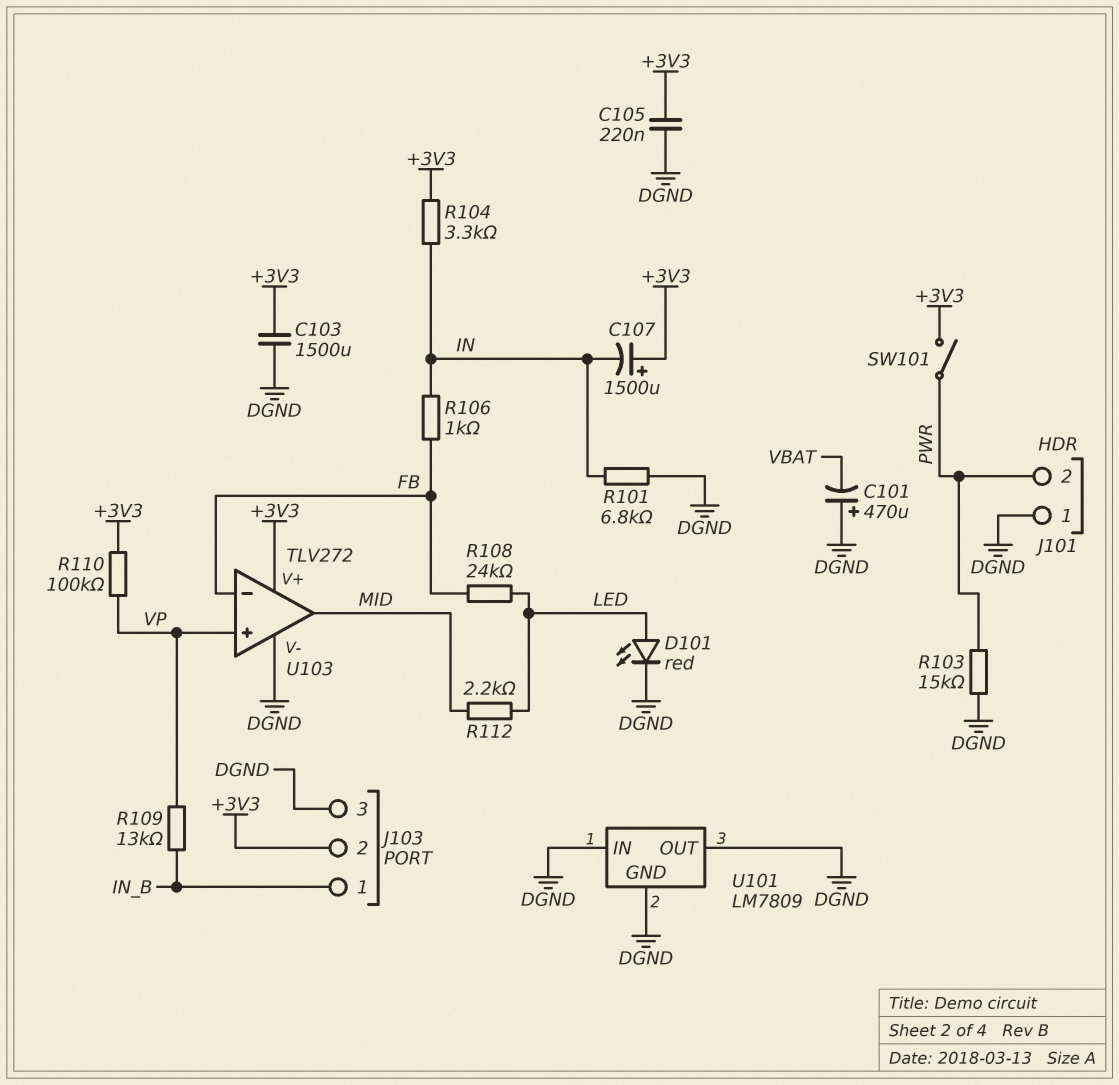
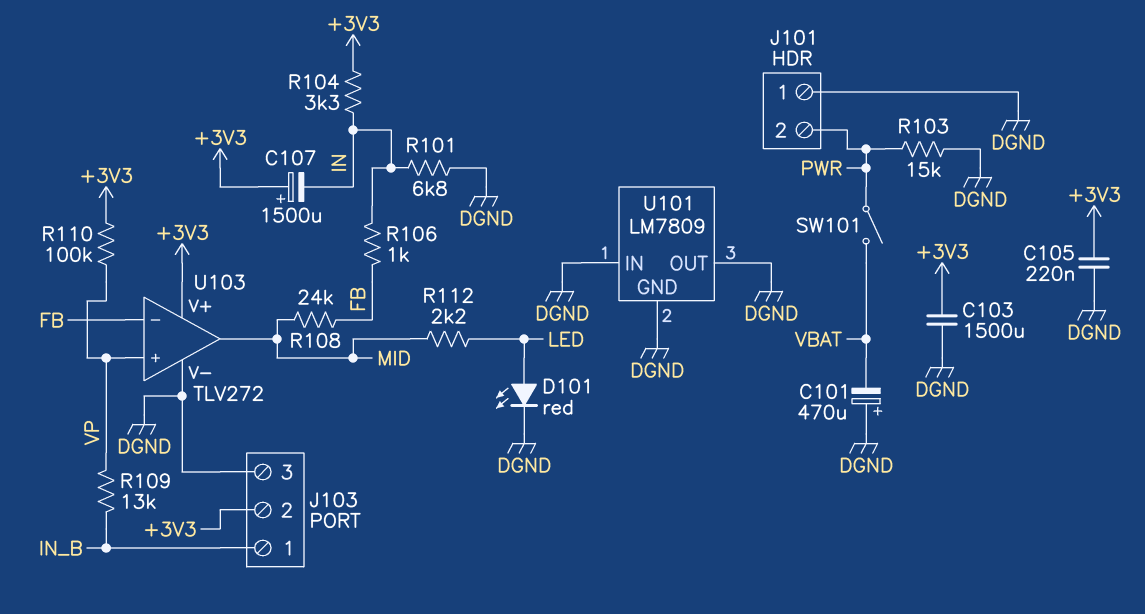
R108: 24k (FB, LED) -> 24k (FB, MID)
SW101: switch (+3V3, PWR) -> switch (PWR, VBAT)

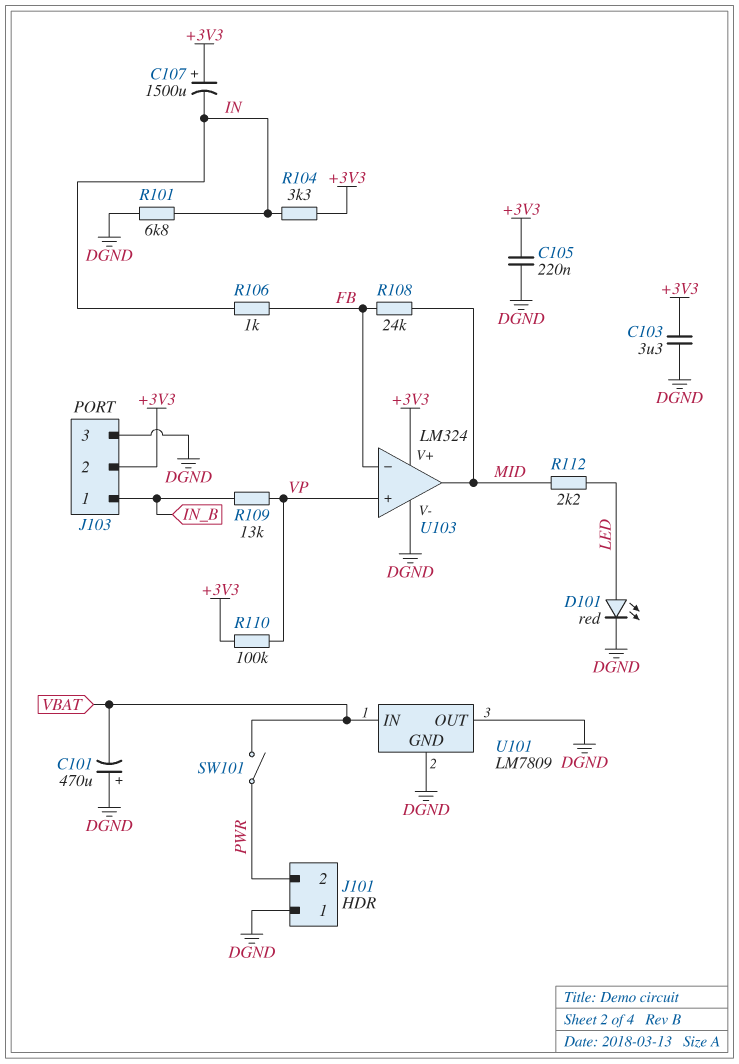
C103: 1500uF (+3V3, DGND) -> 3.3uF (+3V3, DGND)
R103: 15k (DGND, PWR) -> none
U101 pin IN: DGND -> VBAT
U103: TLV272 -> LM324

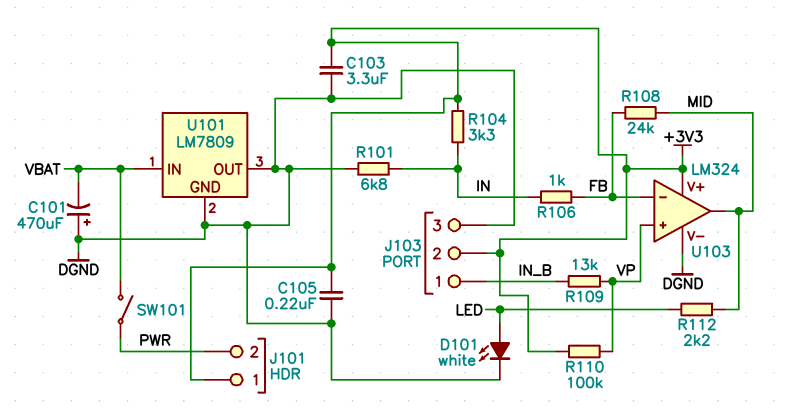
C107: 1500uF (plus +3V3, minus IN) -> none
D101: LED red (A LED, K DGND) -> LED white (A LED, K DGND)
J101 pin 1: DGND -> +3V3

